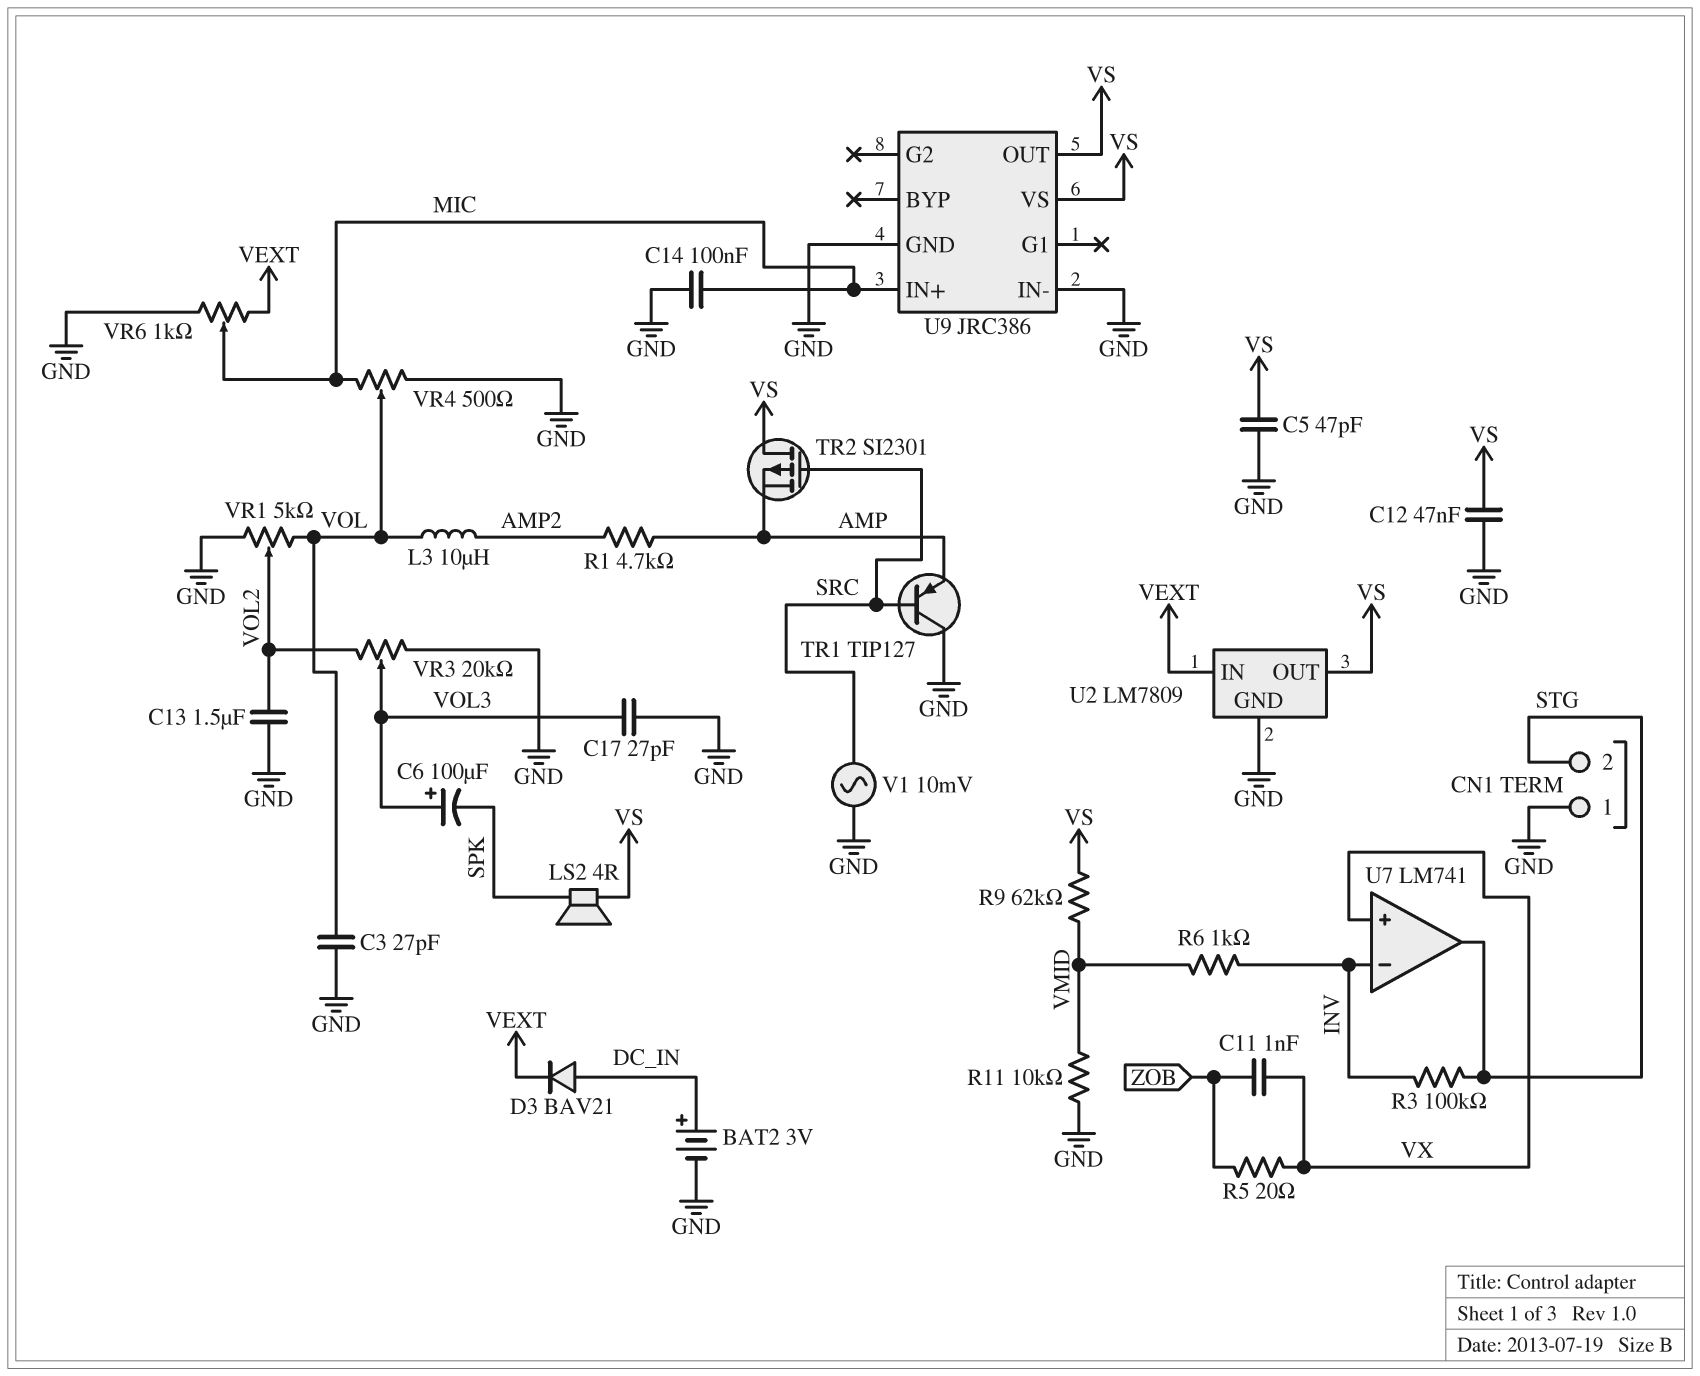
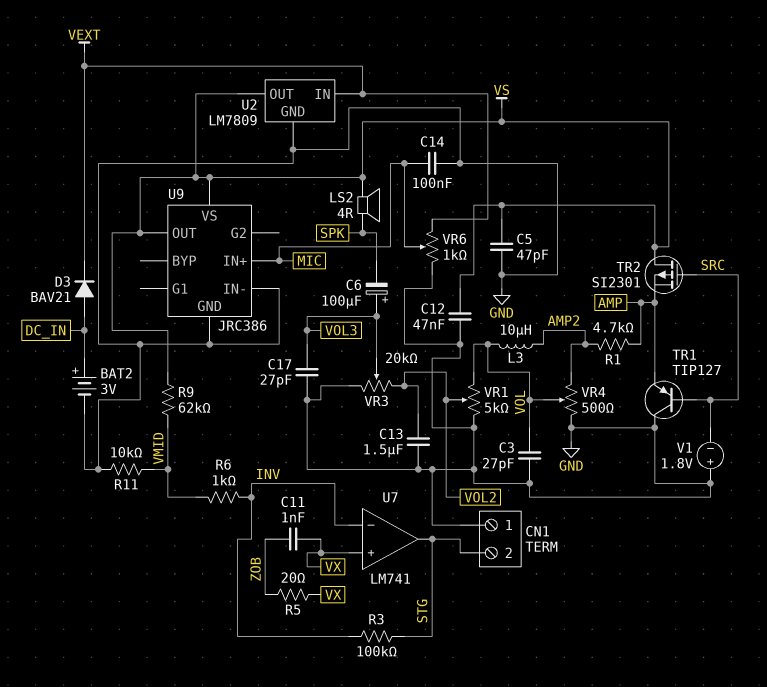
V1: AC 10mV (GND, SRC) -> 1.8V (plus GND, minus SRC)
VR4: 500 (GND, MIC, wiper VOL) -> 500 (AMP2, GND, wiper VOL)

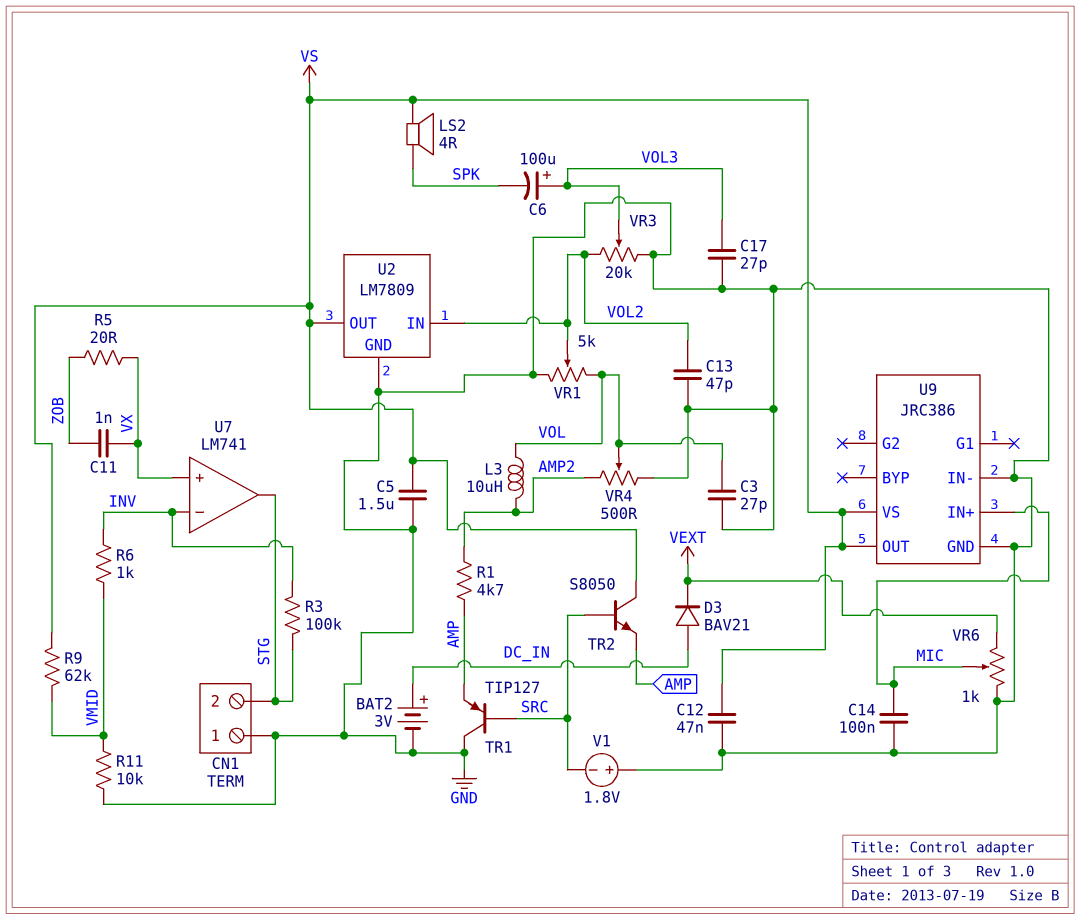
C5: 47pF (GND, VS) -> 1.5uF (GND, VS)
C13: 1.5uF (GND, VOL2) -> 47pF (GND, VOL2)
TR2: PMOS SI2301 (G SRC, D VS, S AMP) -> NPN S8050 (B SRC, C VS, E AMP)
U2 pin IN: VEXT -> VOL2

